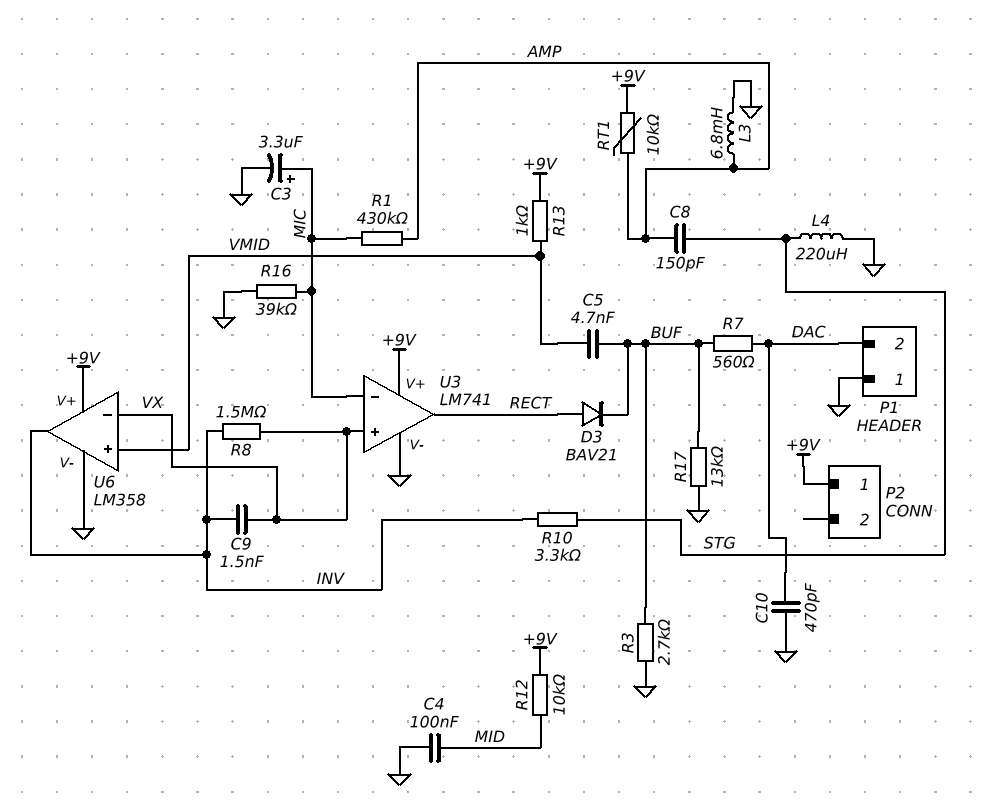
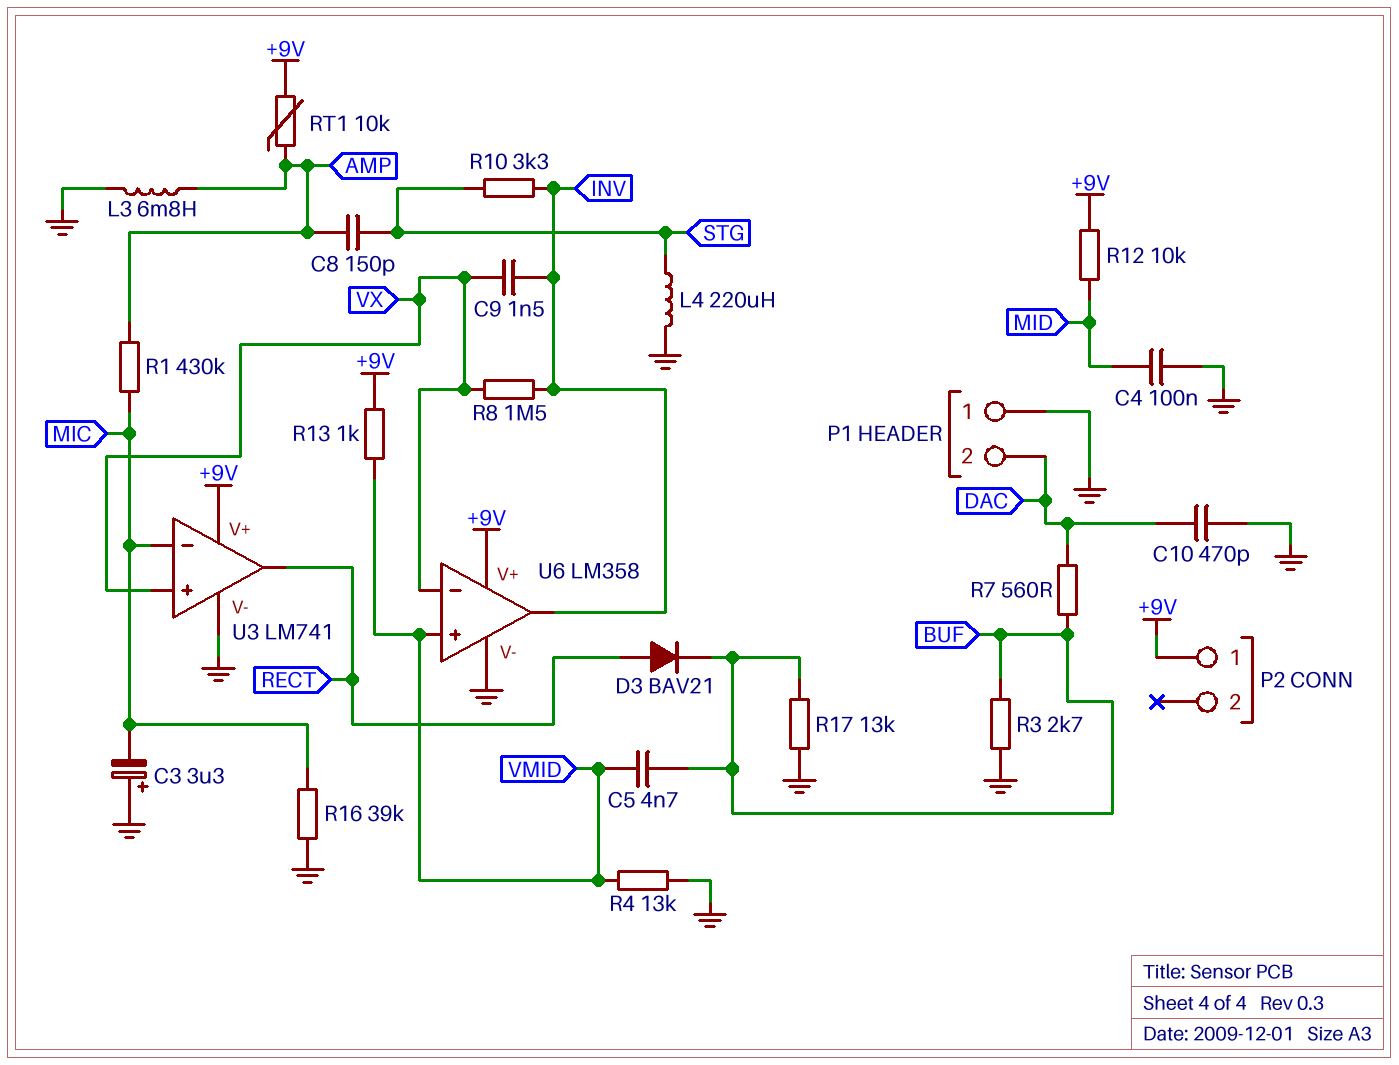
C3: 3.3uF (plus MIC, minus GND) -> 3.3uF (plus GND, minus MIC)
R4: none -> 13k (GND, VMID)

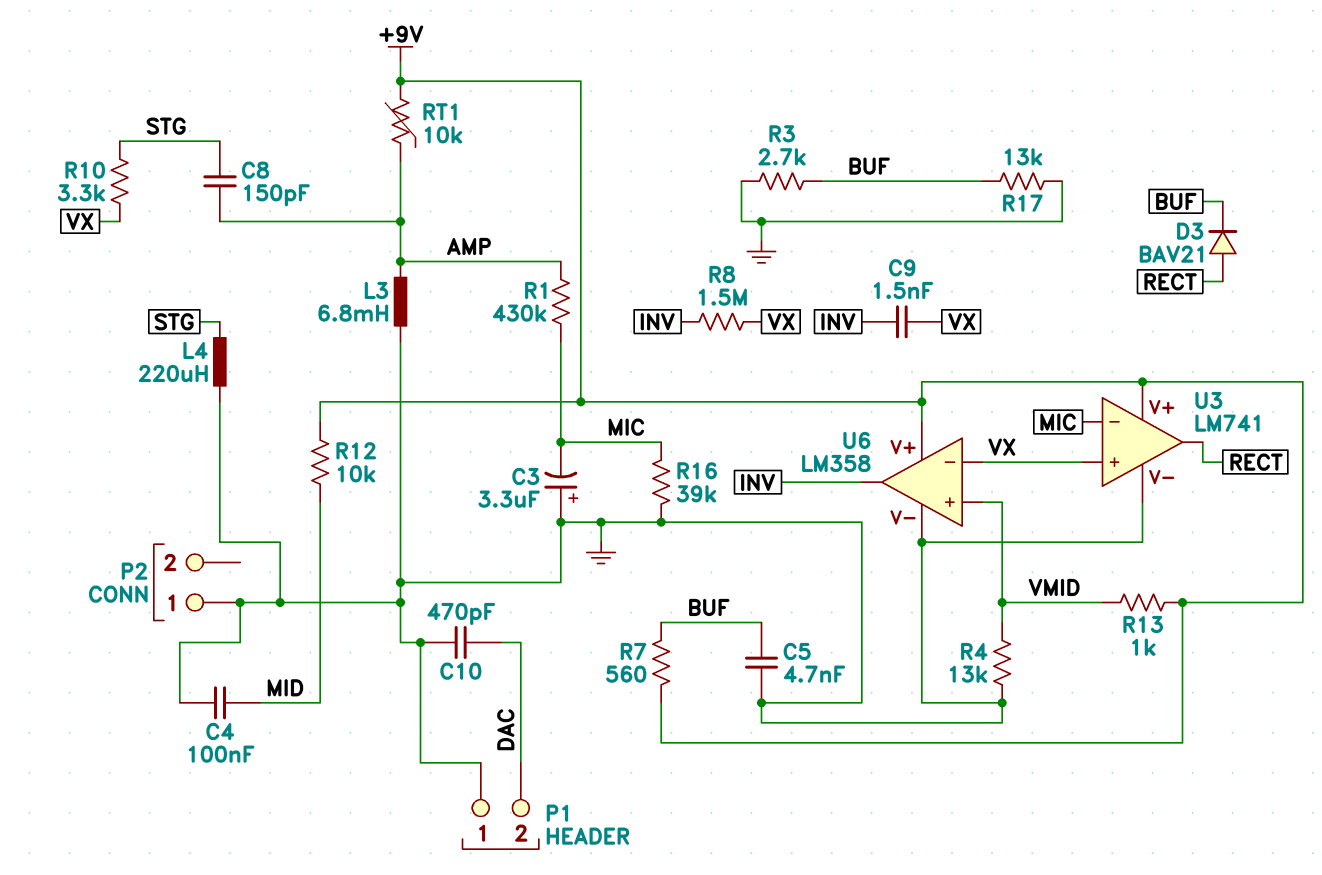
C5: 4.7nF (BUF, VMID) -> 4.7nF (BUF, GND)
P2 pin 1: +9V -> GND
R7: 560 (BUF, DAC) -> 560 (+9V, BUF)
R10: 3.3k (INV, STG) -> 3.3k (STG, VX)

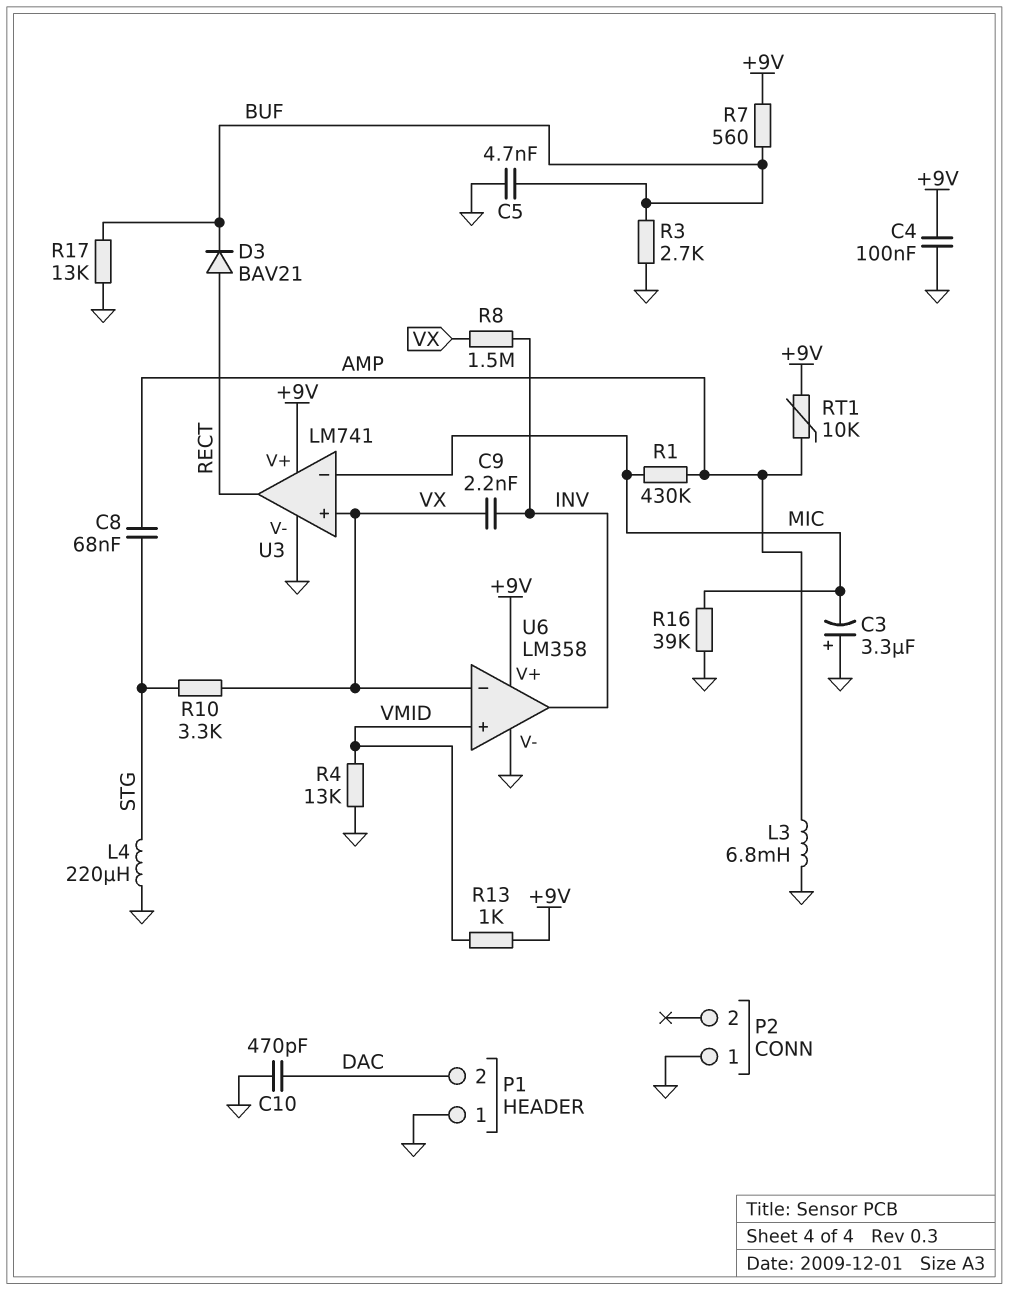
C4: 100nF (GND, MID) -> 100nF (+9V, GND)
C8: 150pF (AMP, STG) -> 68nF (AMP, STG)
C9: 1.5nF (INV, VX) -> 2.2nF (INV, VX)
R12: 10k (+9V, MID) -> none

